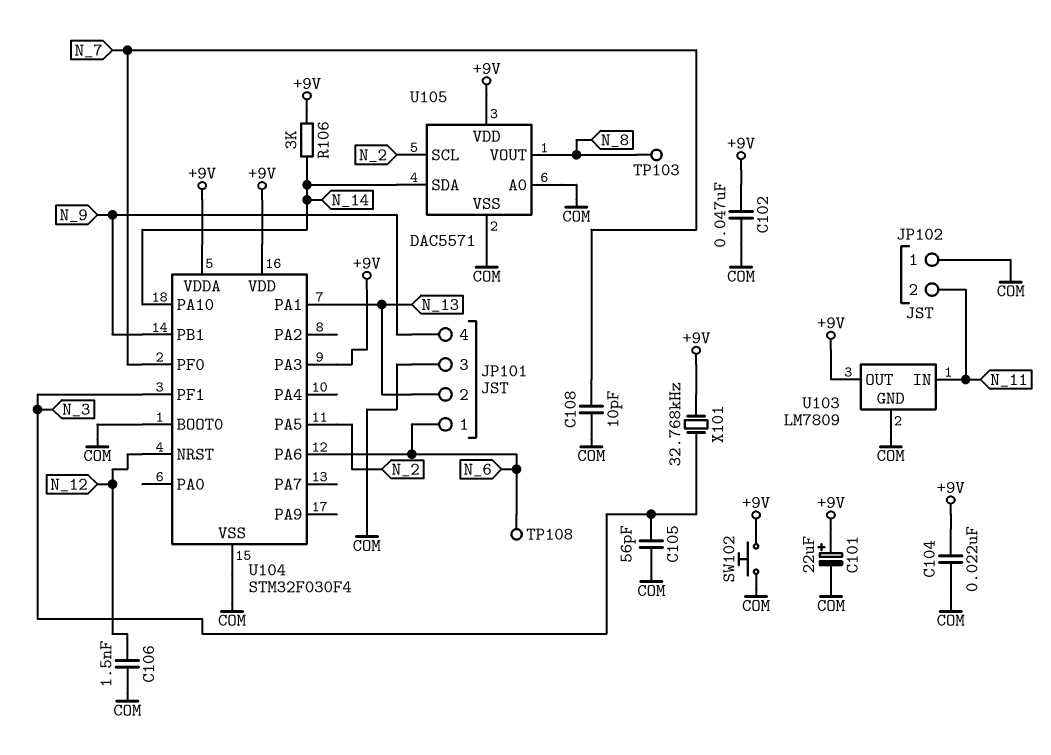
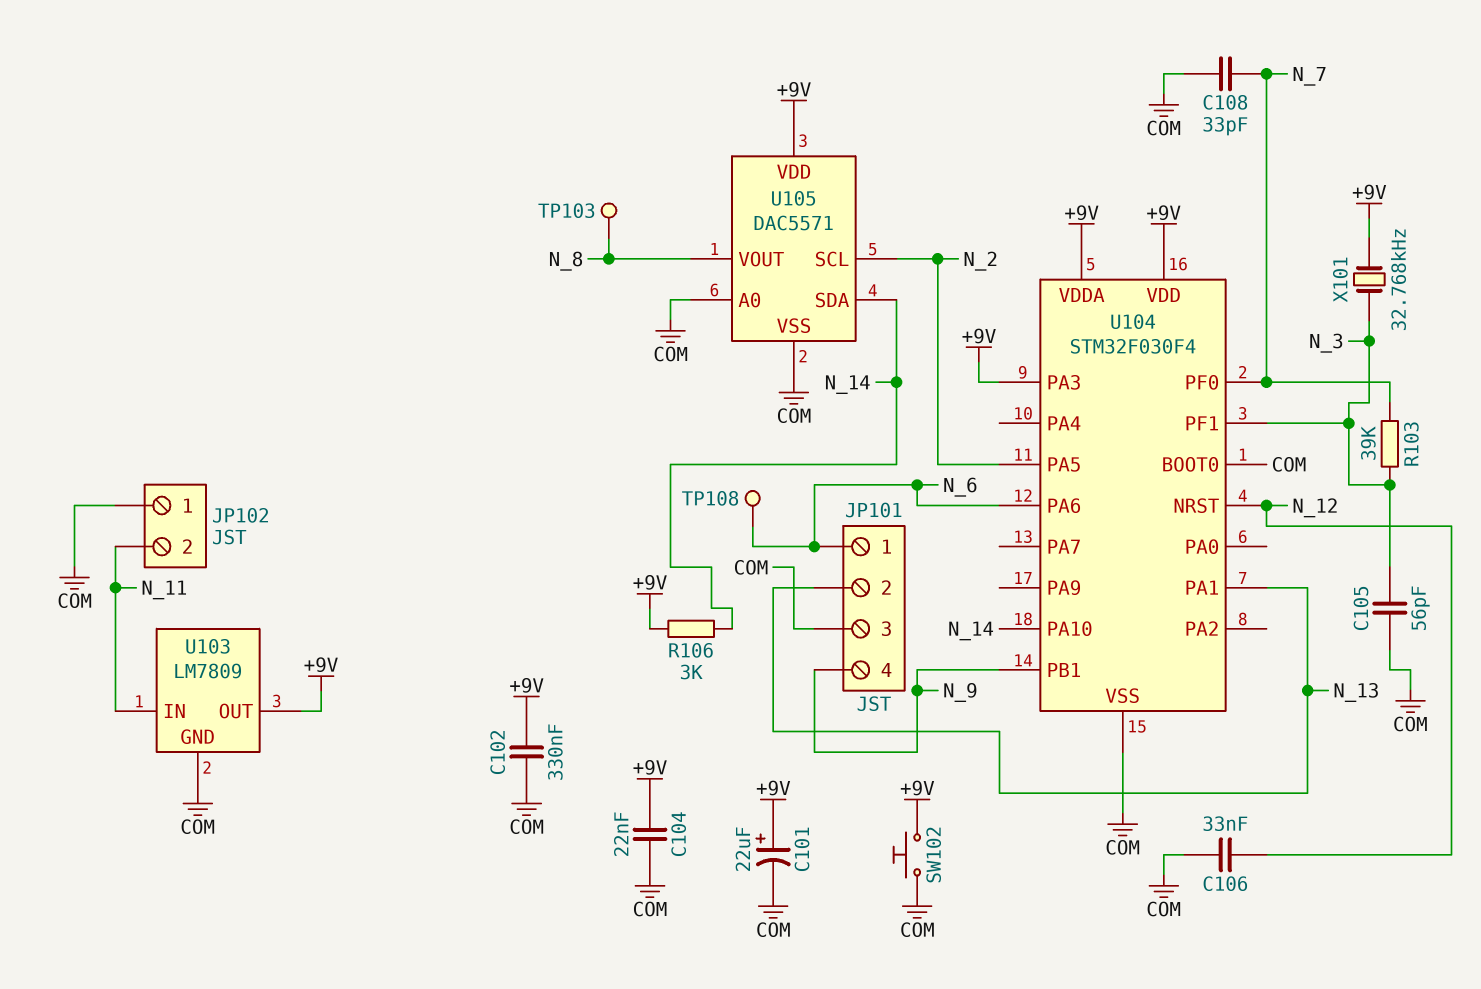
C102: 47nF (+9V, COM) -> 330nF (+9V, COM)
C106: 1.5nF (COM, N_12) -> 33nF (COM, N_12)
C108: 10pF (COM, N_7) -> 33pF (COM, N_7)
R103: none -> 39k (N_3, N_7)

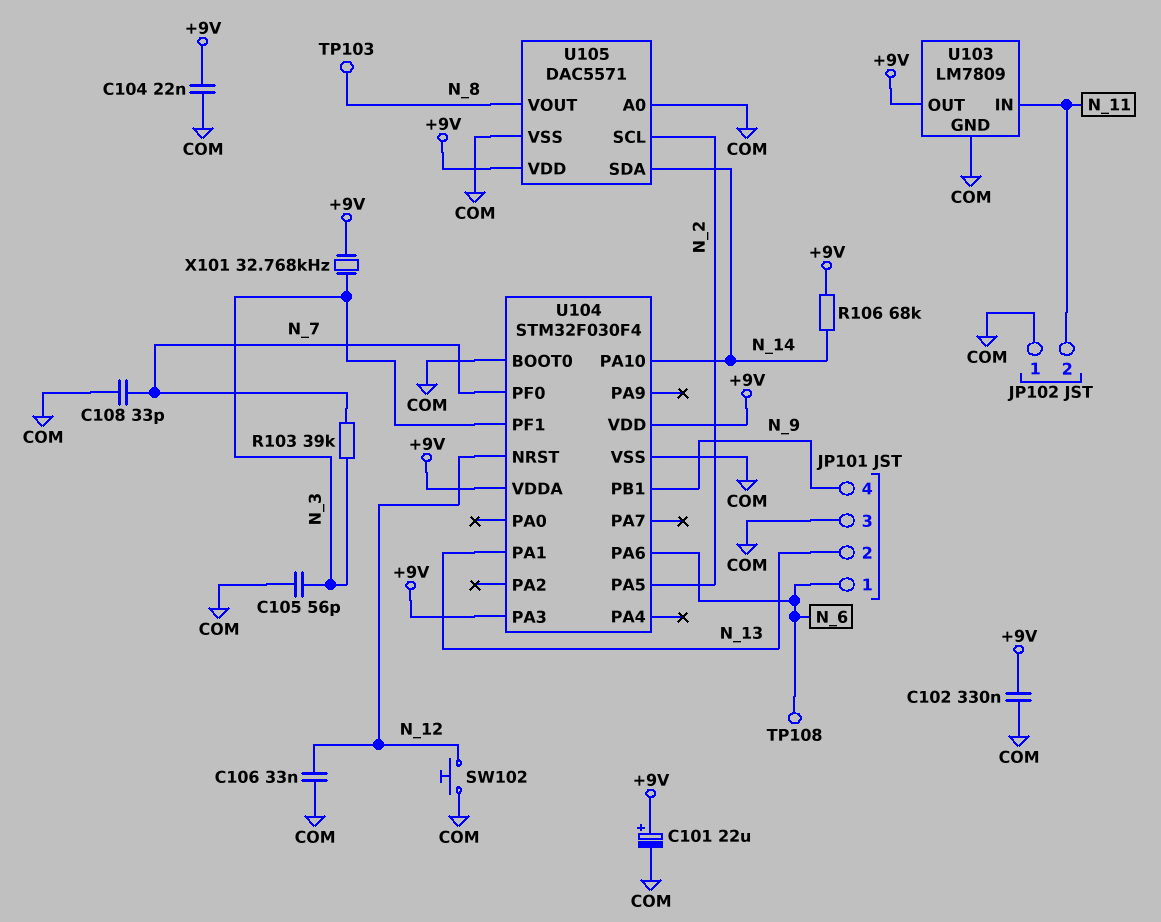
R106: 3k (+9V, N_14) -> 68k (+9V, N_14)
SW102: button (+9V, COM) -> button (COM, N_12)

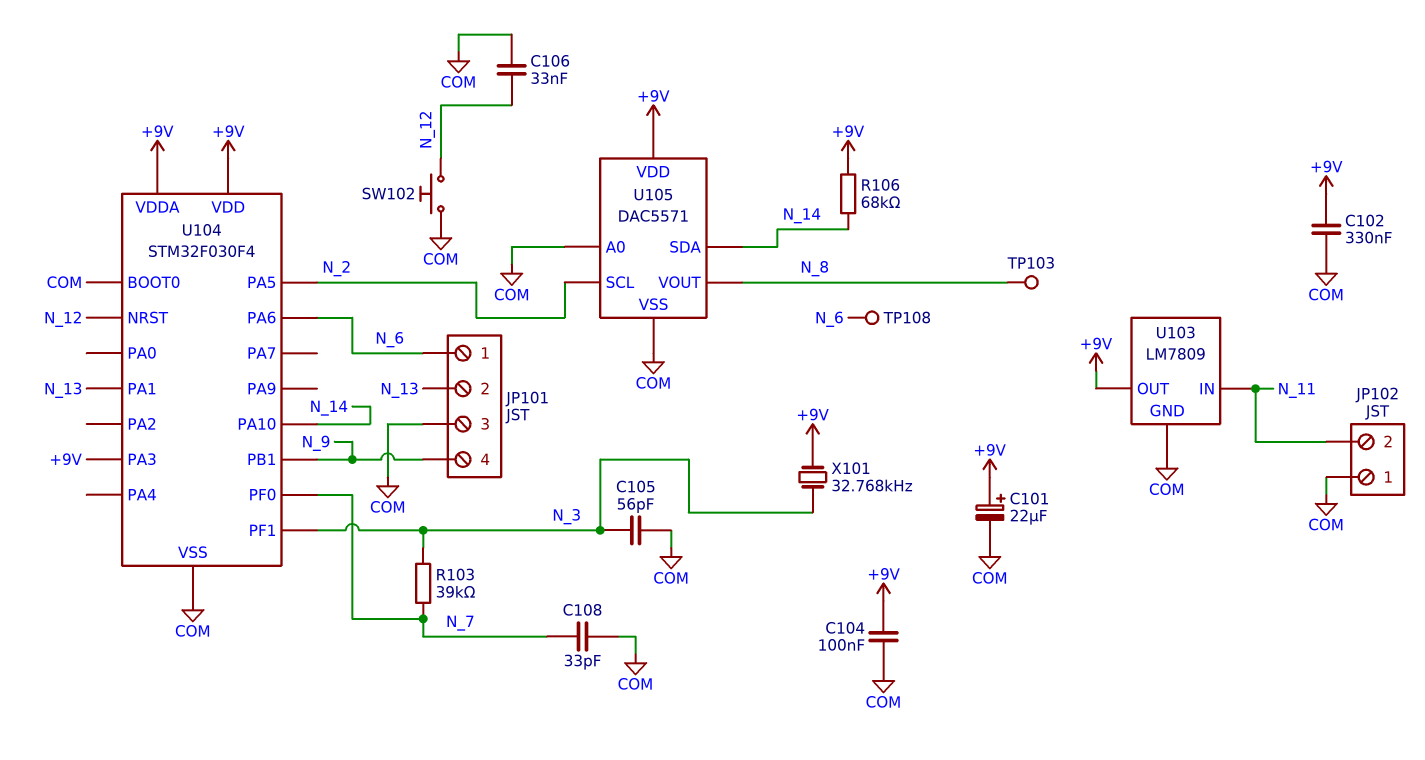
C104: 22nF (+9V, COM) -> 100nF (+9V, COM)

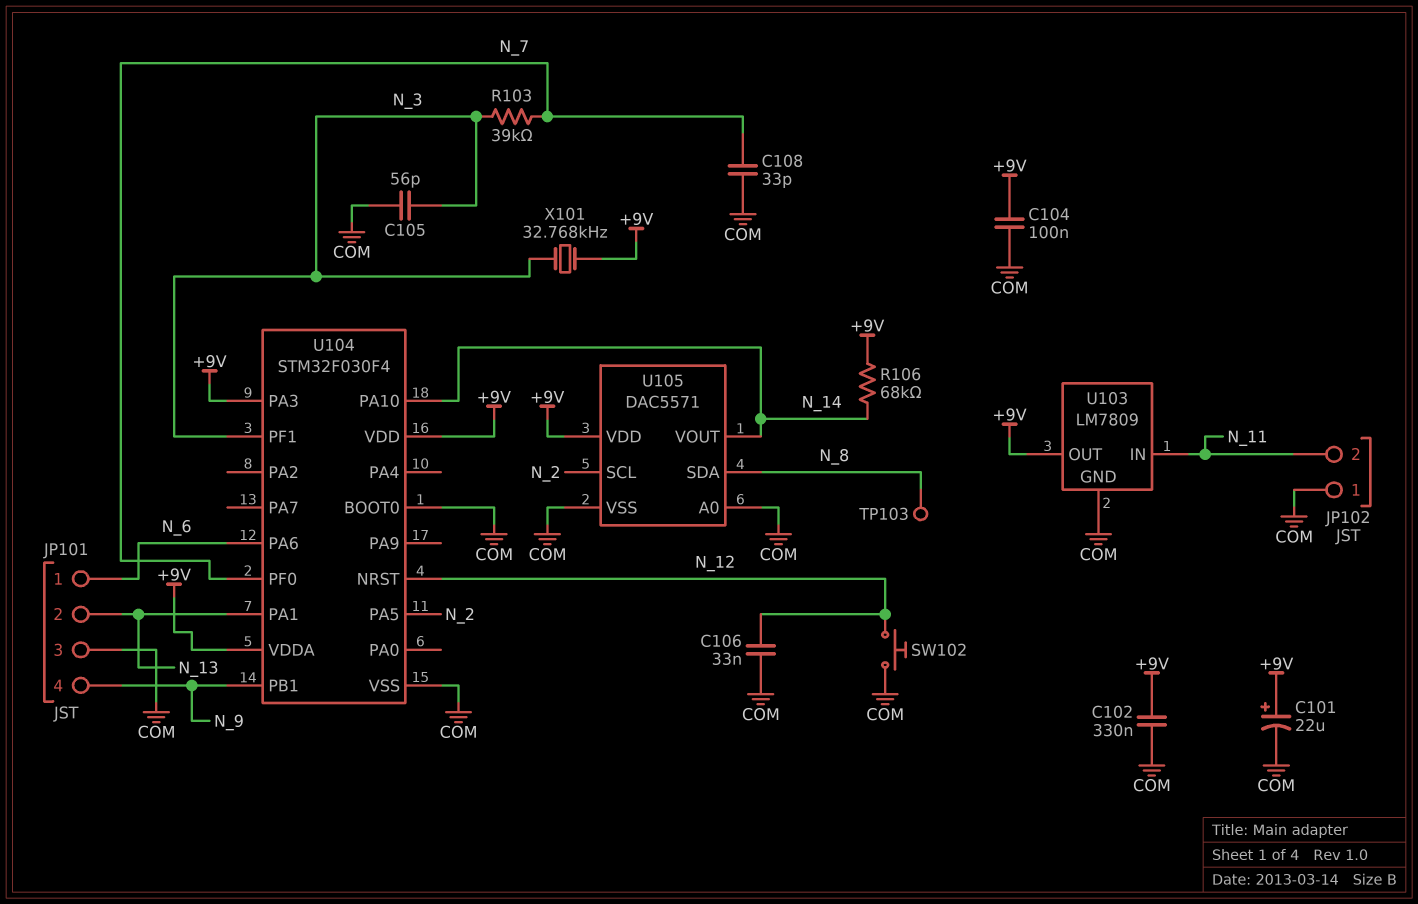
TP108: test point (N_6) -> none
U105 pin SDA: N_14 -> N_8
U105 pin VOUT: N_8 -> N_14

